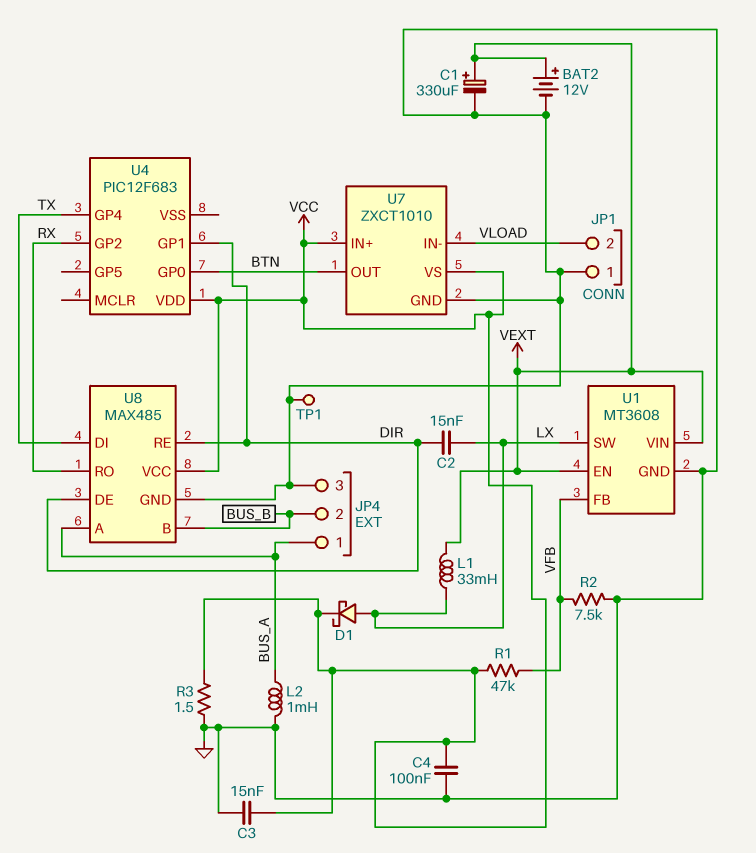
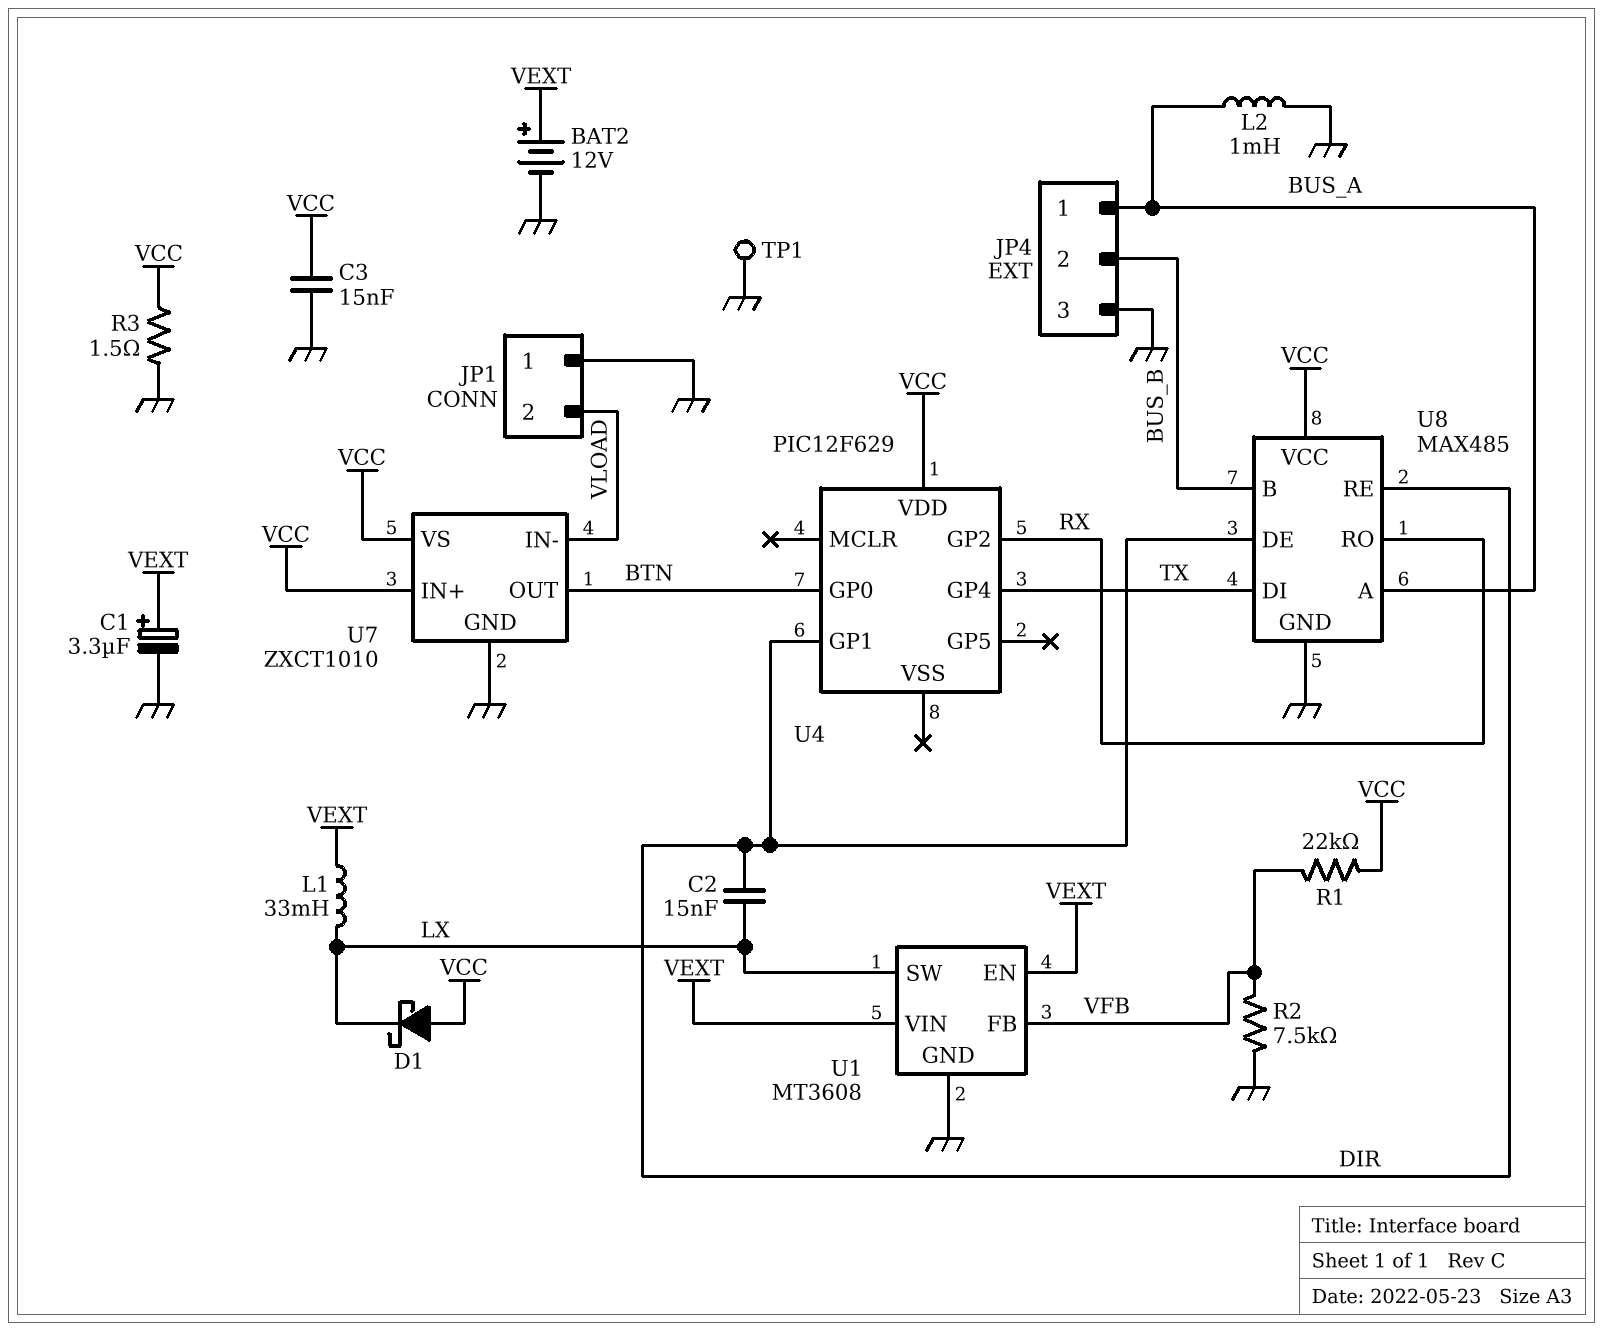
C1: 330uF (plus VEXT, minus GND) -> 3.3uF (plus VEXT, minus GND)
C4: 100nF (GND, VCC) -> none
D1: schottky (A LX, K VCC) -> schottky (A VCC, K LX)
R1: 47k (VCC, VFB) -> 22k (VCC, VFB)
U4: PIC12F683 -> PIC12F629

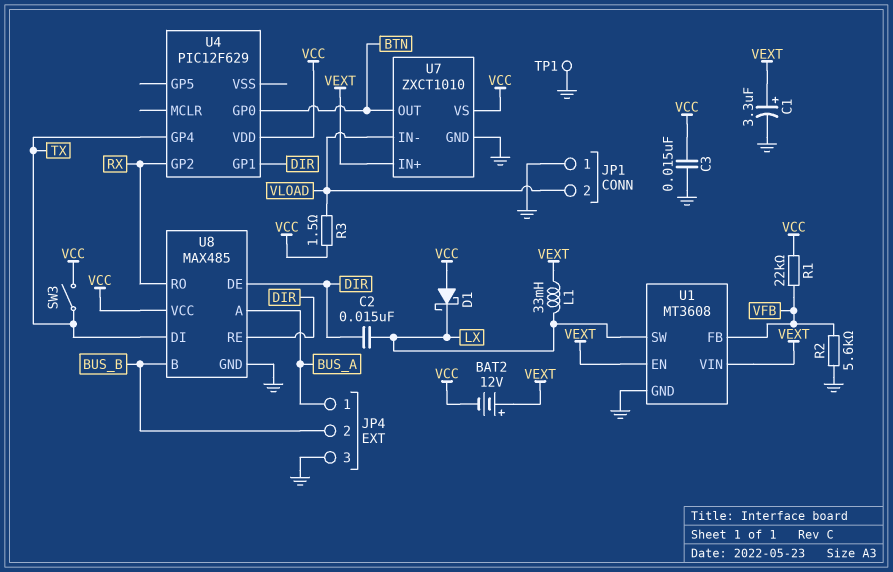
BAT2: 12V (plus VEXT, minus GND) -> 12V (plus VEXT, minus VCC)
L2: 1mH (BUS_A, GND) -> none
R2: 7.5k (GND, VFB) -> 5.6k (GND, VFB)
R3: 1.5 (GND, VCC) -> 1.5 (VCC, VLOAD)
SW3: none -> switch (TX, VCC)
U7 pin IN+: VCC -> VEXT

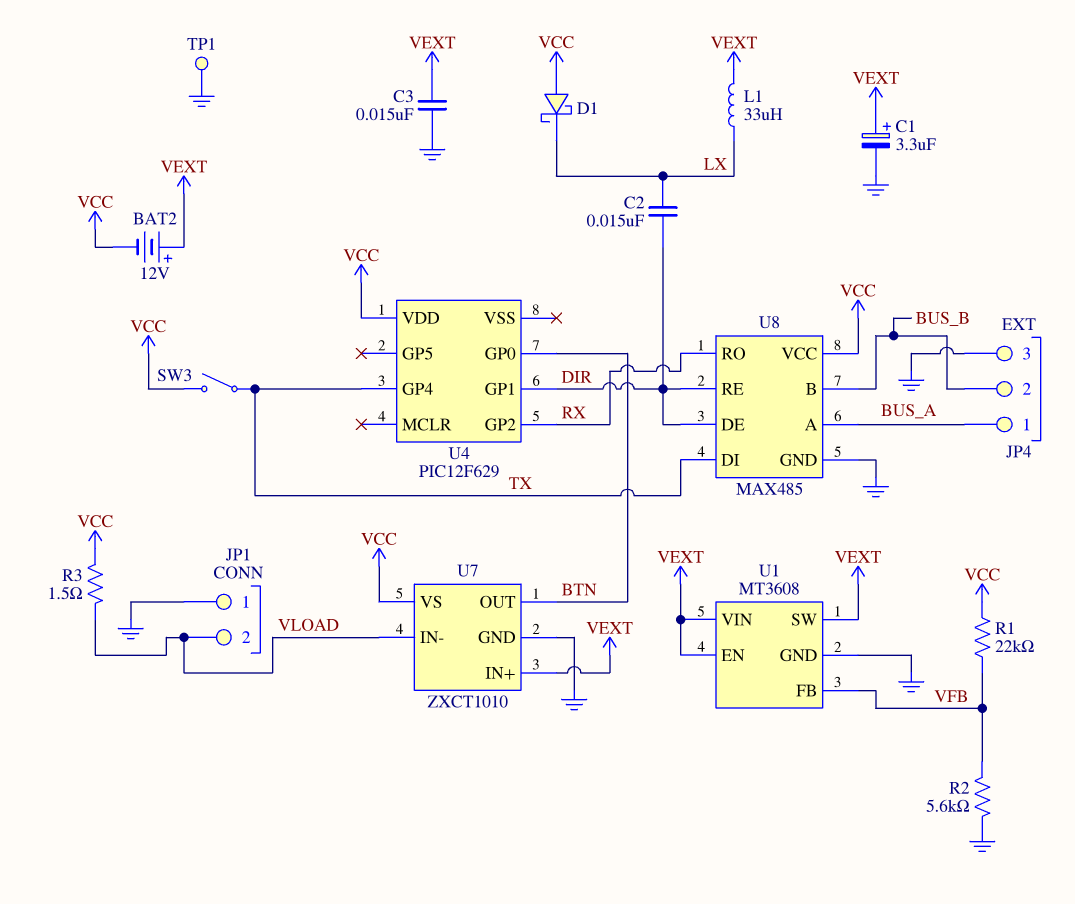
C3: 15nF (GND, VCC) -> 15nF (GND, VEXT)
L1: 33mH (LX, VEXT) -> 33uH (LX, VEXT)
U1 pin SW: LX -> VEXT

